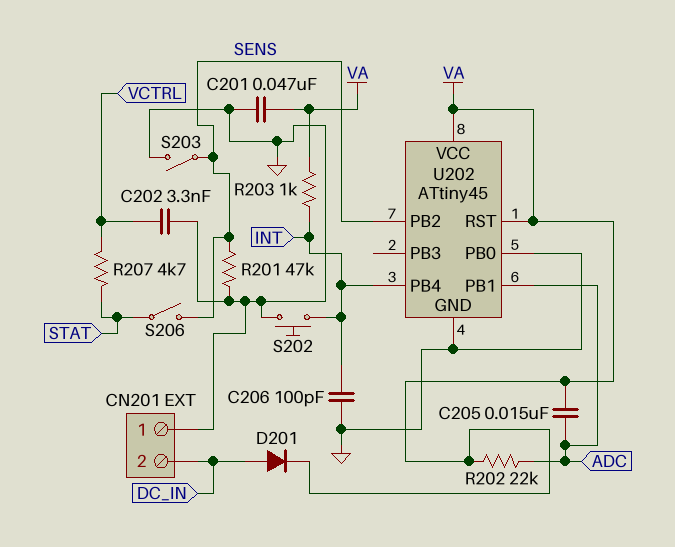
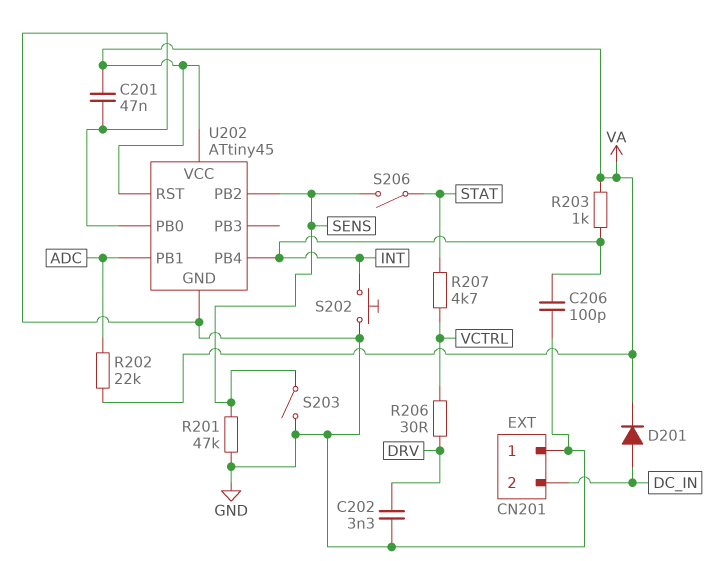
C202: 3.3nF (GND, VCTRL) -> 3.3nF (DRV, GND)
C205: 15nF (ADC, VA) -> none
R206: none -> 30 (DRV, VCTRL)

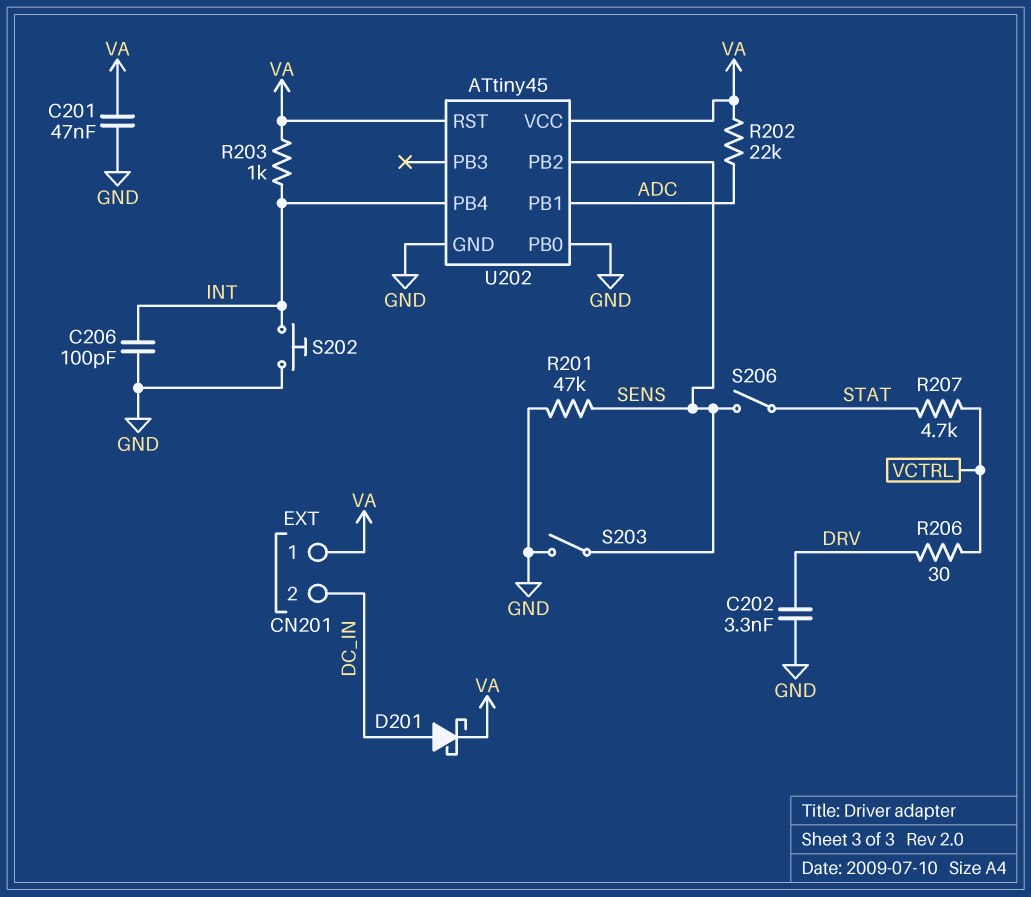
CN201 pin 1: GND -> VA
D201: diode (A DC_IN, K VA) -> schottky (A DC_IN, K VA)

